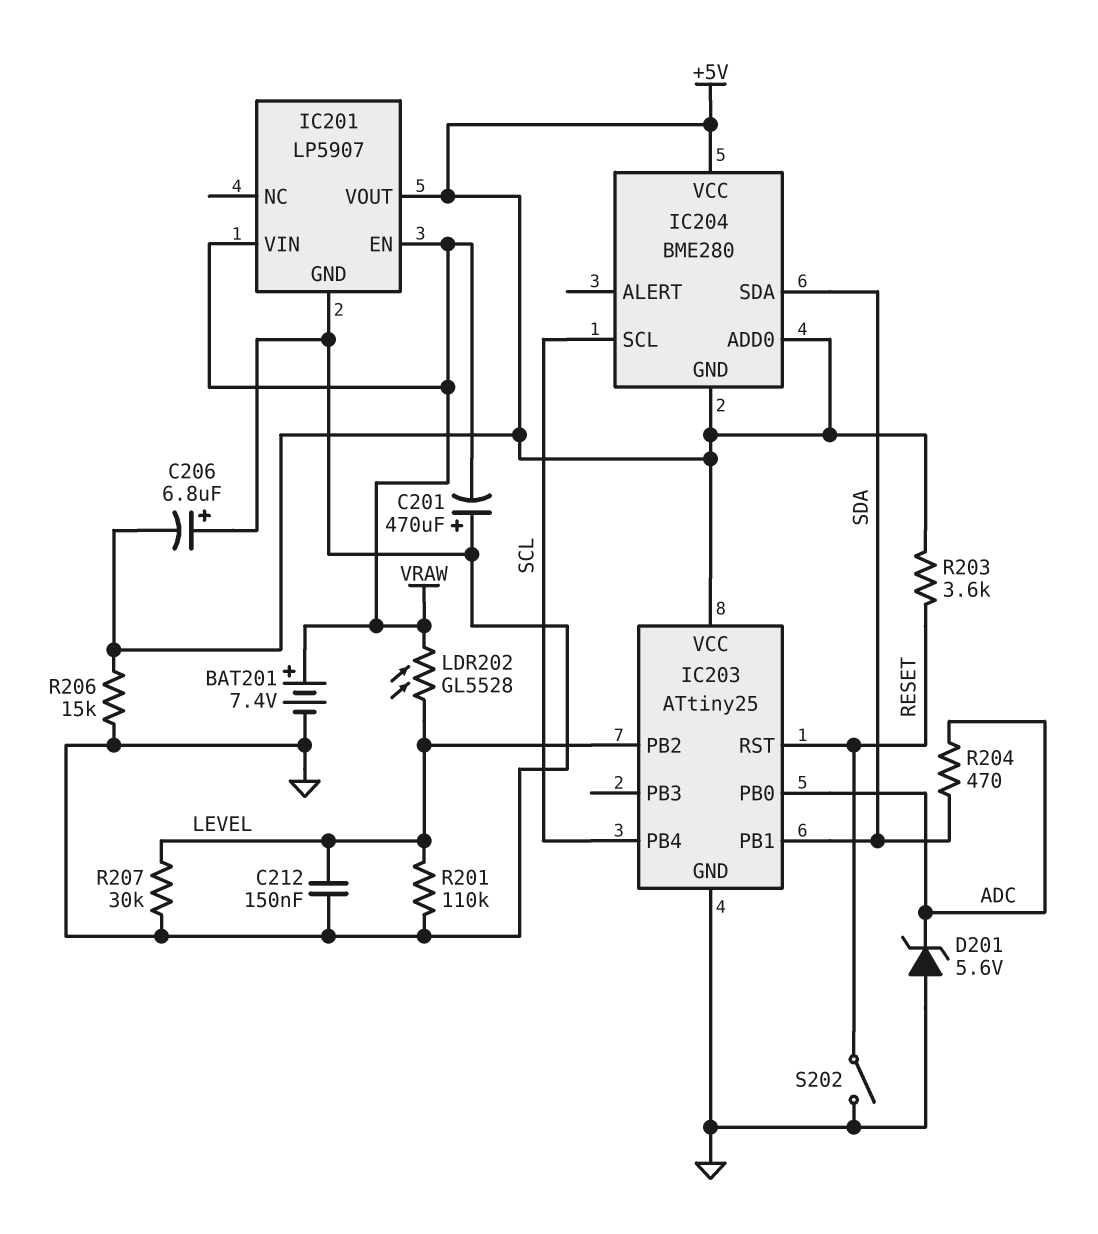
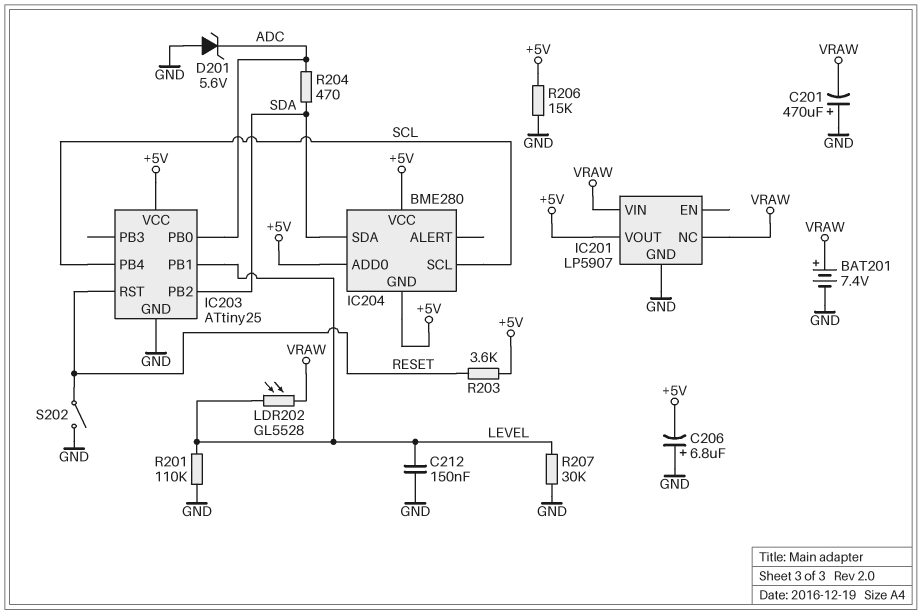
IC201 pin EN: VRAW -> none
IC201 pin NC: none -> VRAW
IC203 pin PB1: SDA -> LEVEL
IC203 pin PB2: LEVEL -> SDA

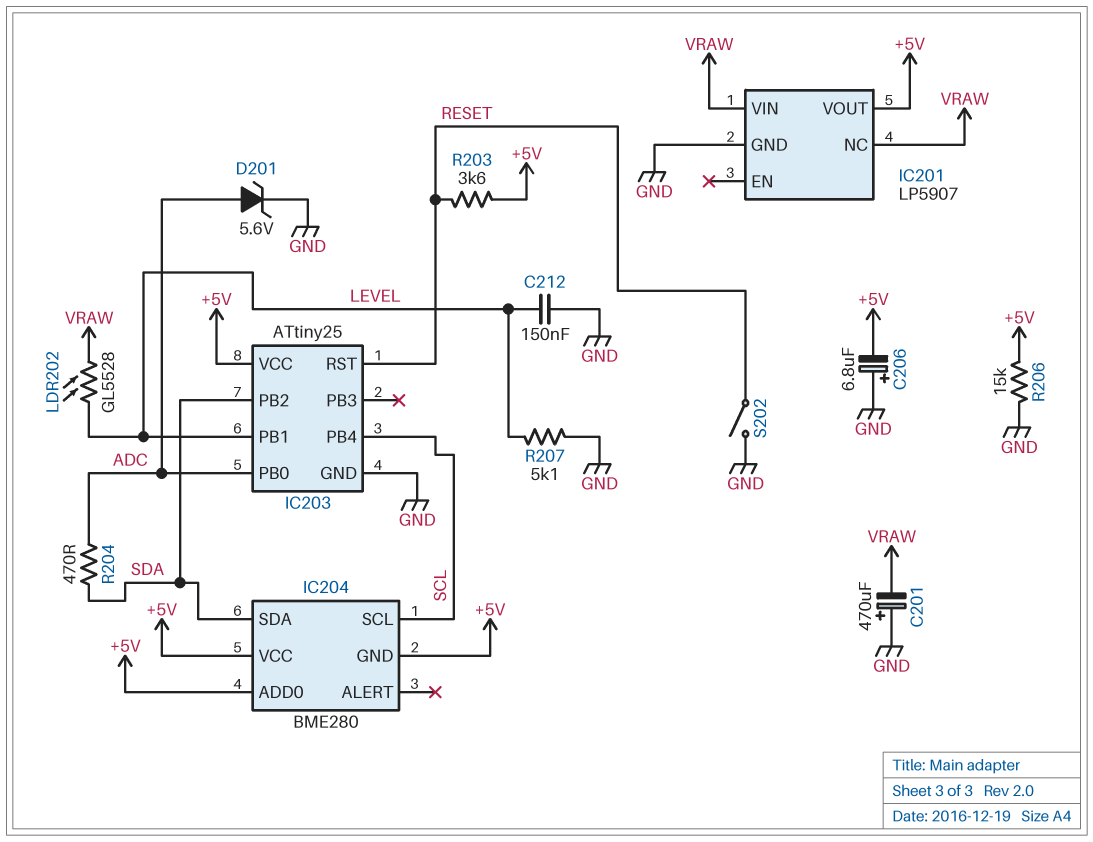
BAT201: 7.4V (plus VRAW, minus GND) -> none
D201: zener 5.6V (A GND, K ADC) -> zener 5.6V (A ADC, K GND)
R201: 110k (GND, LEVEL) -> none
R207: 30k (GND, LEVEL) -> 5.1k (GND, LEVEL)

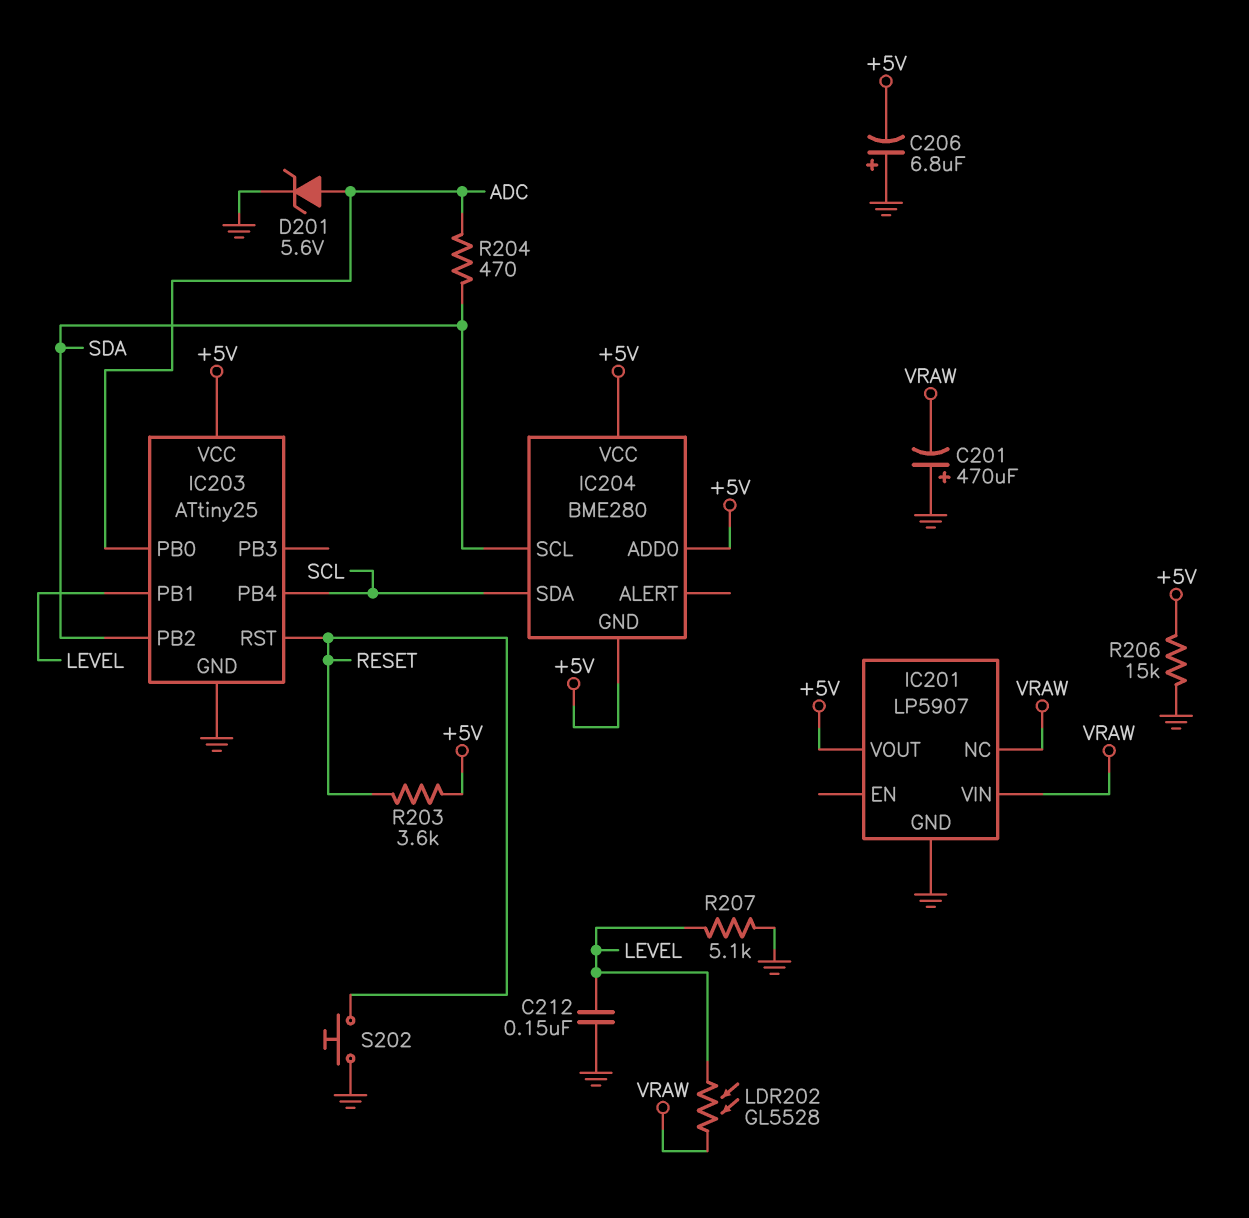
IC204 pin SCL: SCL -> SDA
IC204 pin SDA: SDA -> SCL
S202: switch (GND, RESET) -> button (GND, RESET)

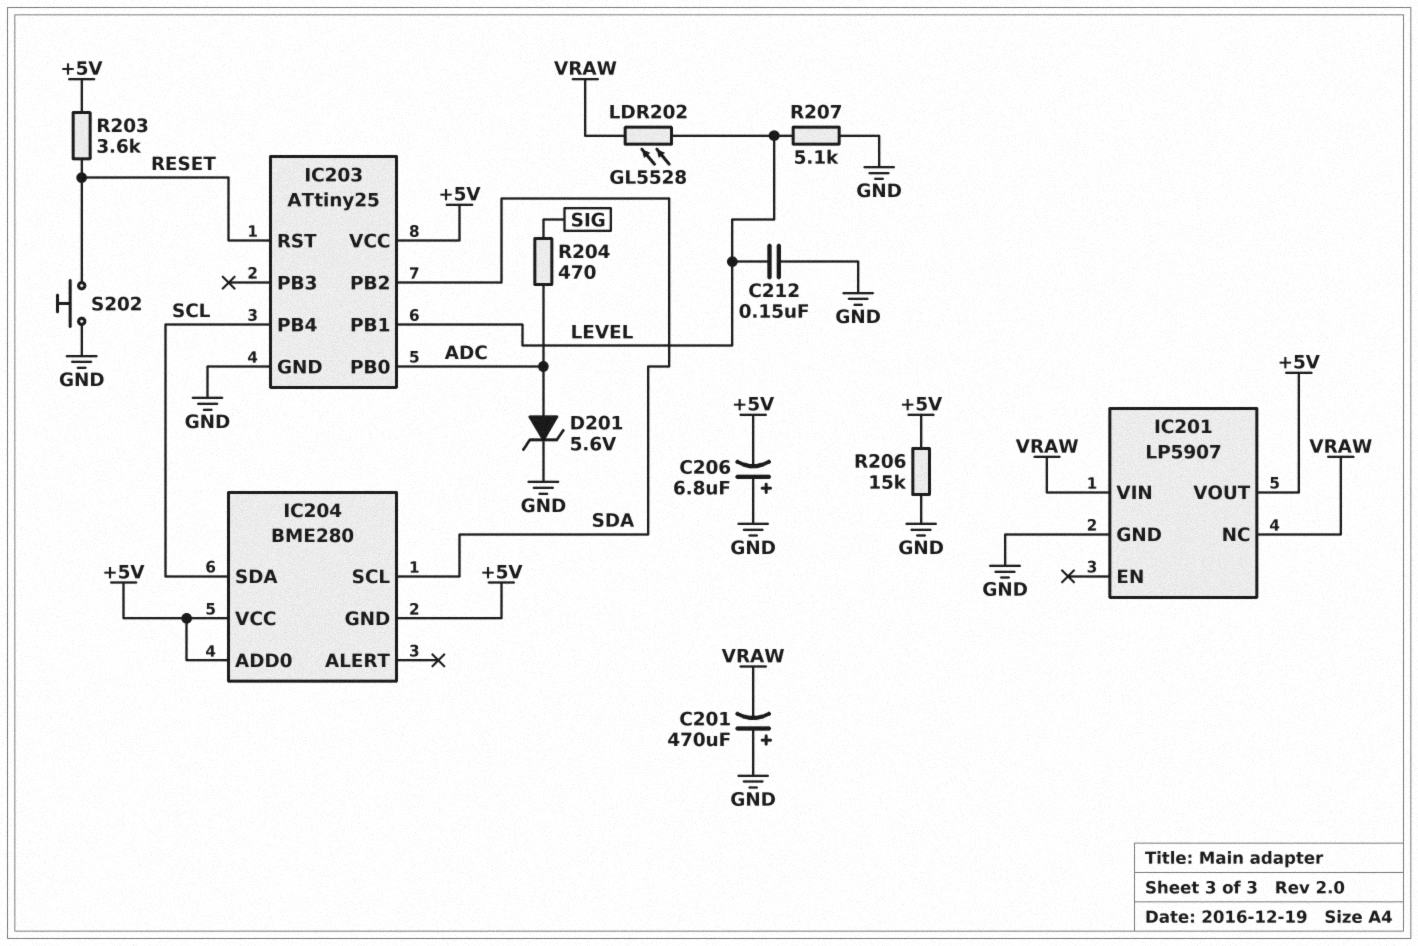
R204: 470 (ADC, SDA) -> 470 (ADC, SIG)

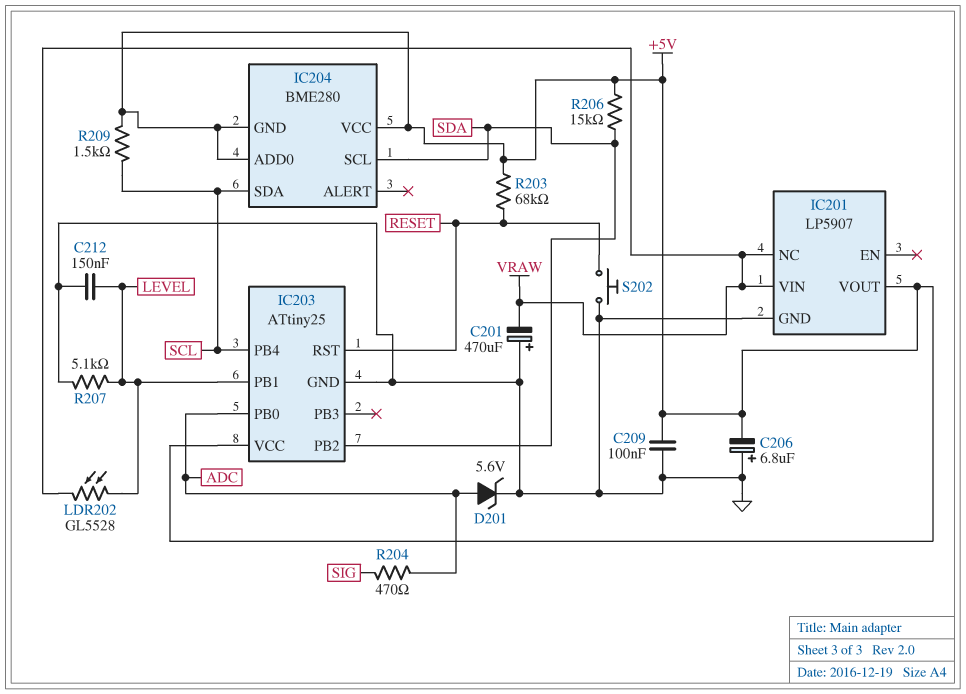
C209: none -> 100nF (+5V, GND)
R203: 3.6k (+5V, RESET) -> 68k (+5V, RESET)
R206: 15k (+5V, GND) -> 15k (+5V, SDA)
R209: none -> 1.5k (+5V, SCL)

